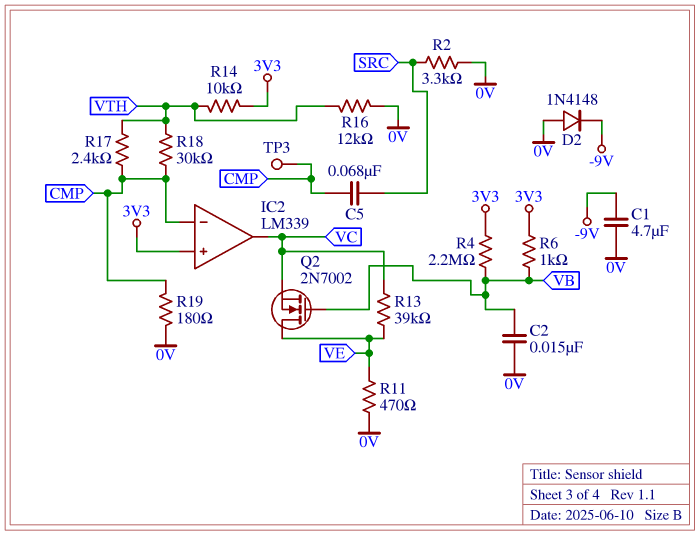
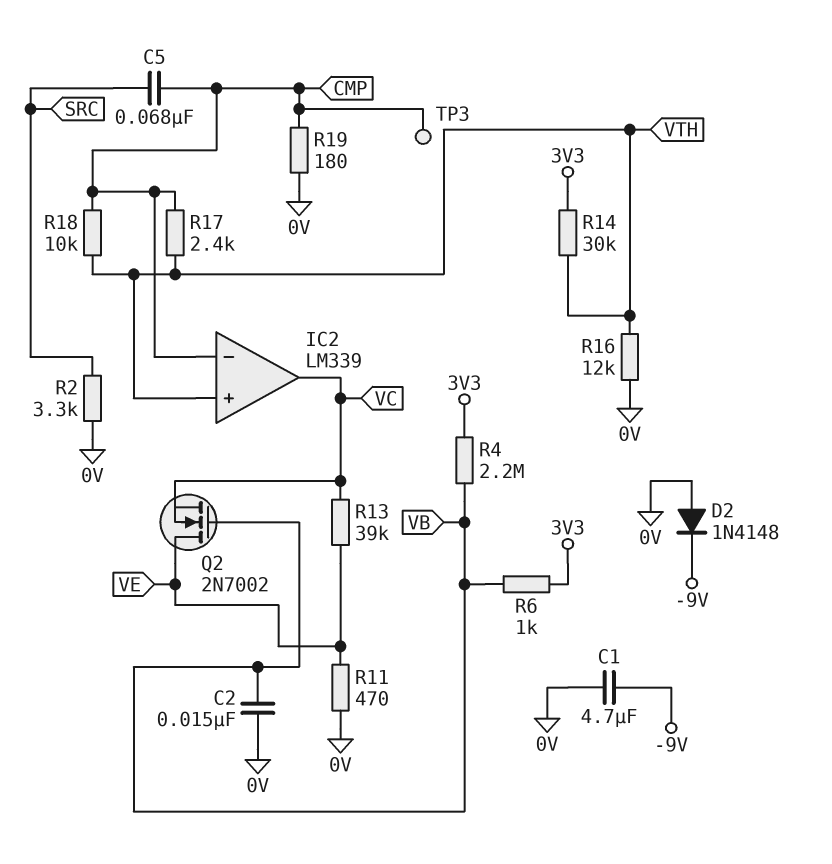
IC2 pin in+: 3V3 -> VTH
R14: 10k (3V3, VTH) -> 30k (3V3, VTH)
R18: 30k (CMP, VTH) -> 10k (CMP, VTH)

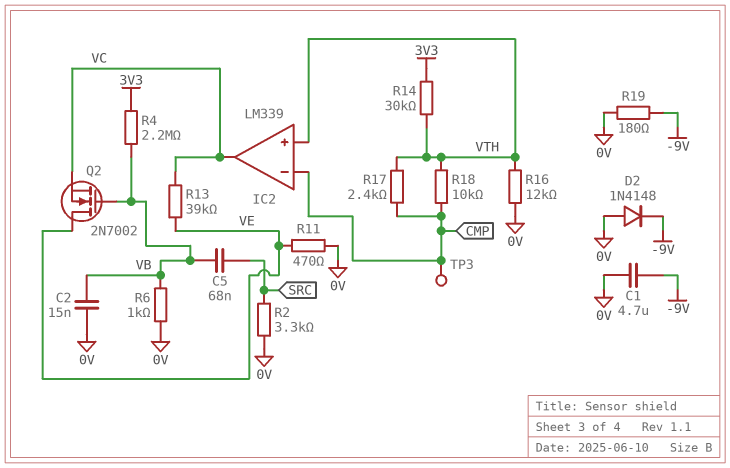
C5: 68nF (CMP, SRC) -> 68nF (SRC, VB)
R6: 1k (3V3, VB) -> 1k (0V, VB)
R19: 180 (0V, CMP) -> 180 (-9V, 0V)

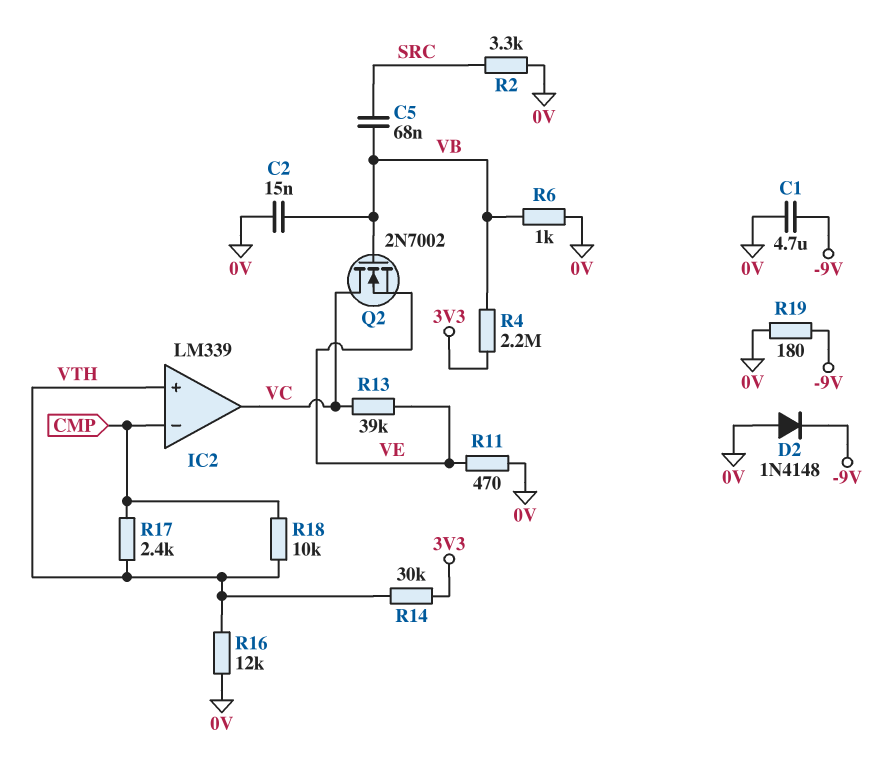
Q2: NMOS 2N7002 (G VB, D VE, S VC) -> NMOS 2N7002 (G VB, D VC, S VE)
TP3: test point (CMP) -> none

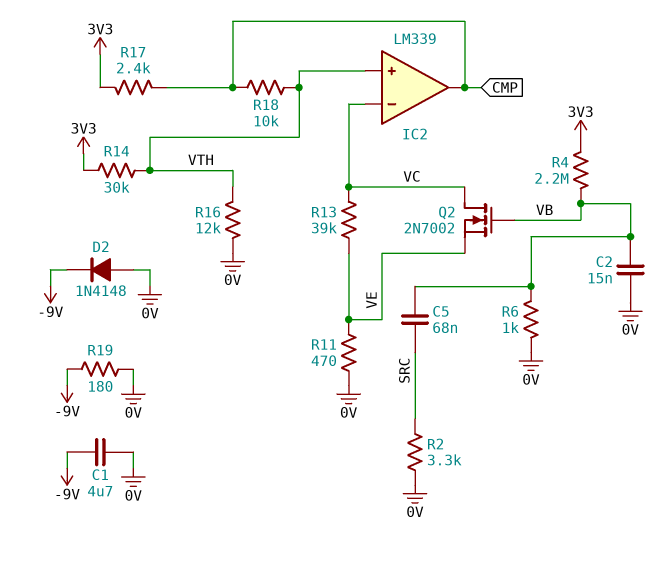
IC2 pin in-: CMP -> VC
IC2 pin out: VC -> CMP
R17: 2.4k (CMP, VTH) -> 2.4k (3V3, CMP)

